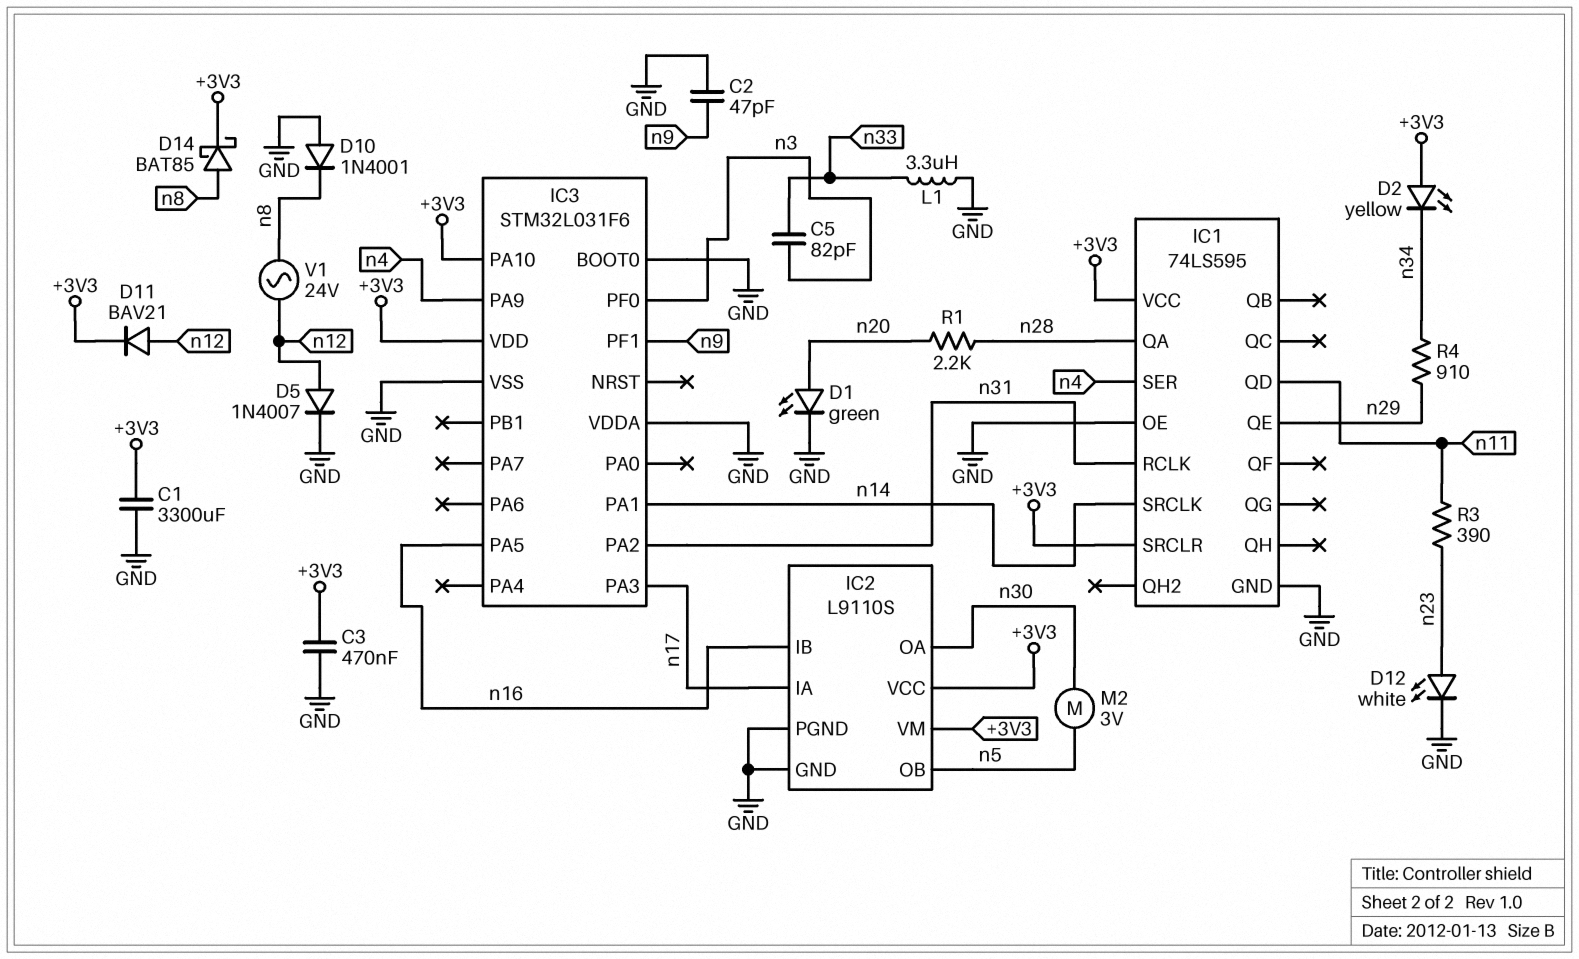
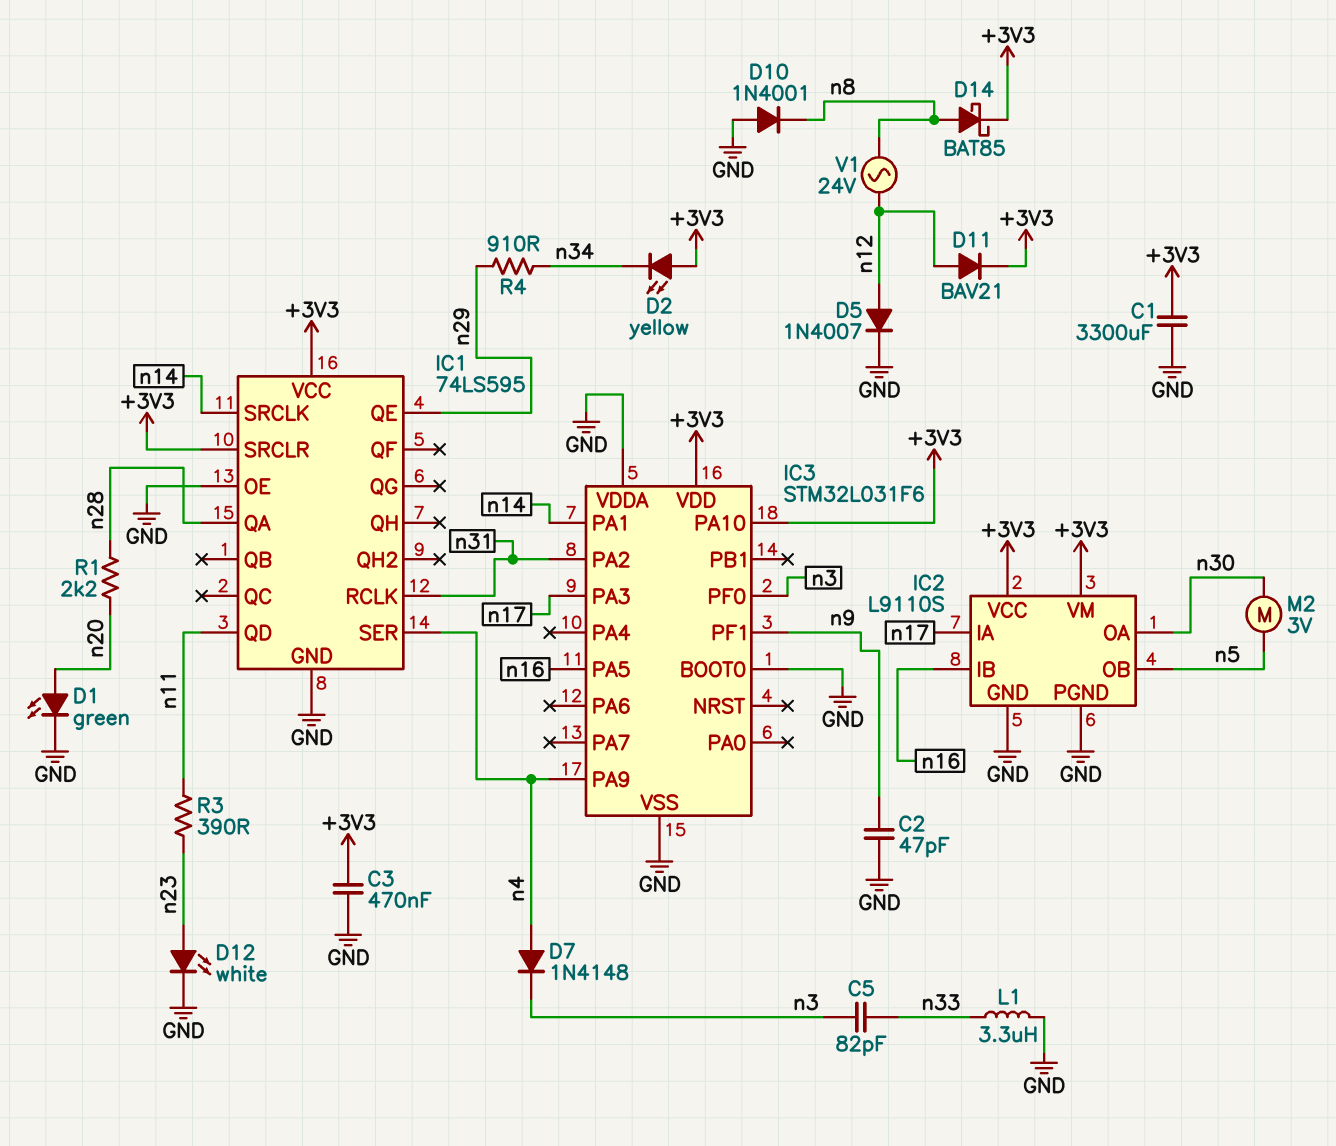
D7: none -> diode 1N4148 (A n4, K n3)

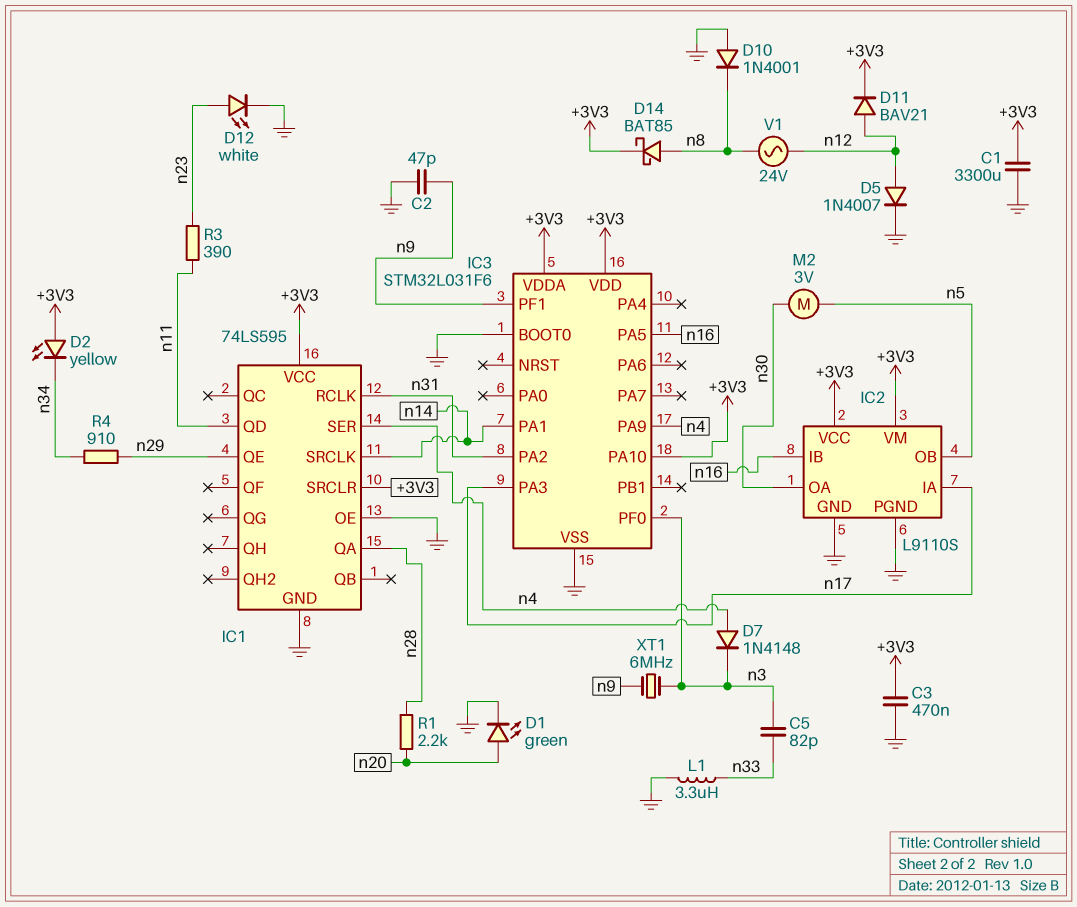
IC3 pin VDDA: GND -> +3V3
XT1: none -> 6MHz (n3, n9)

